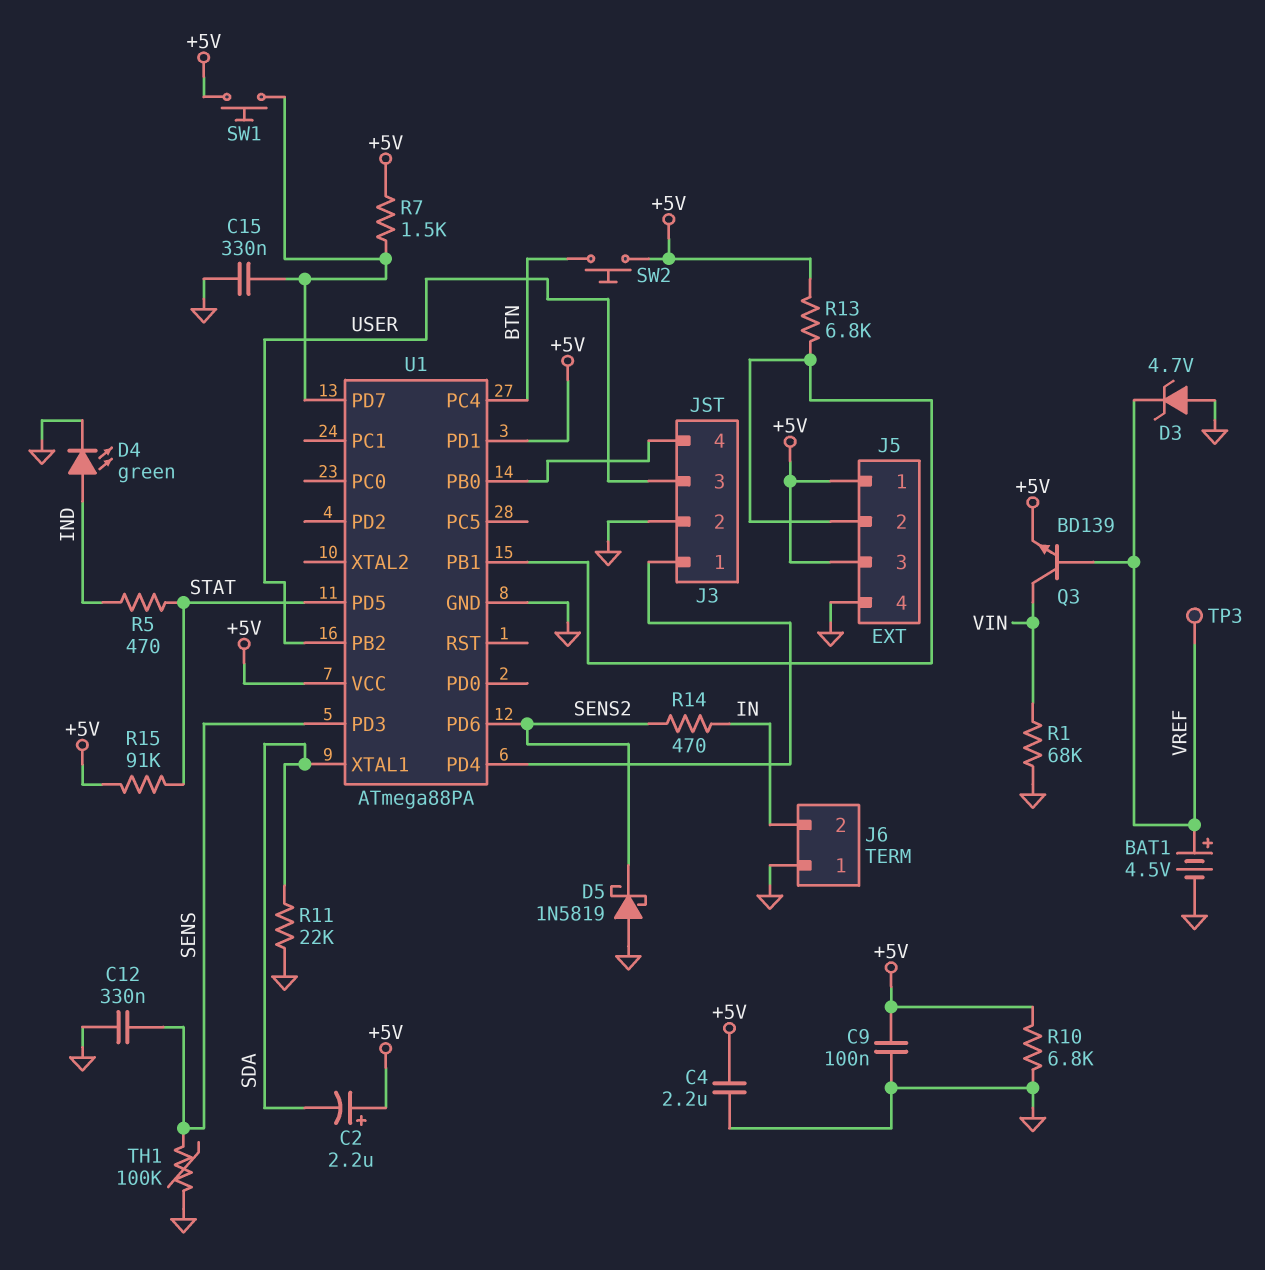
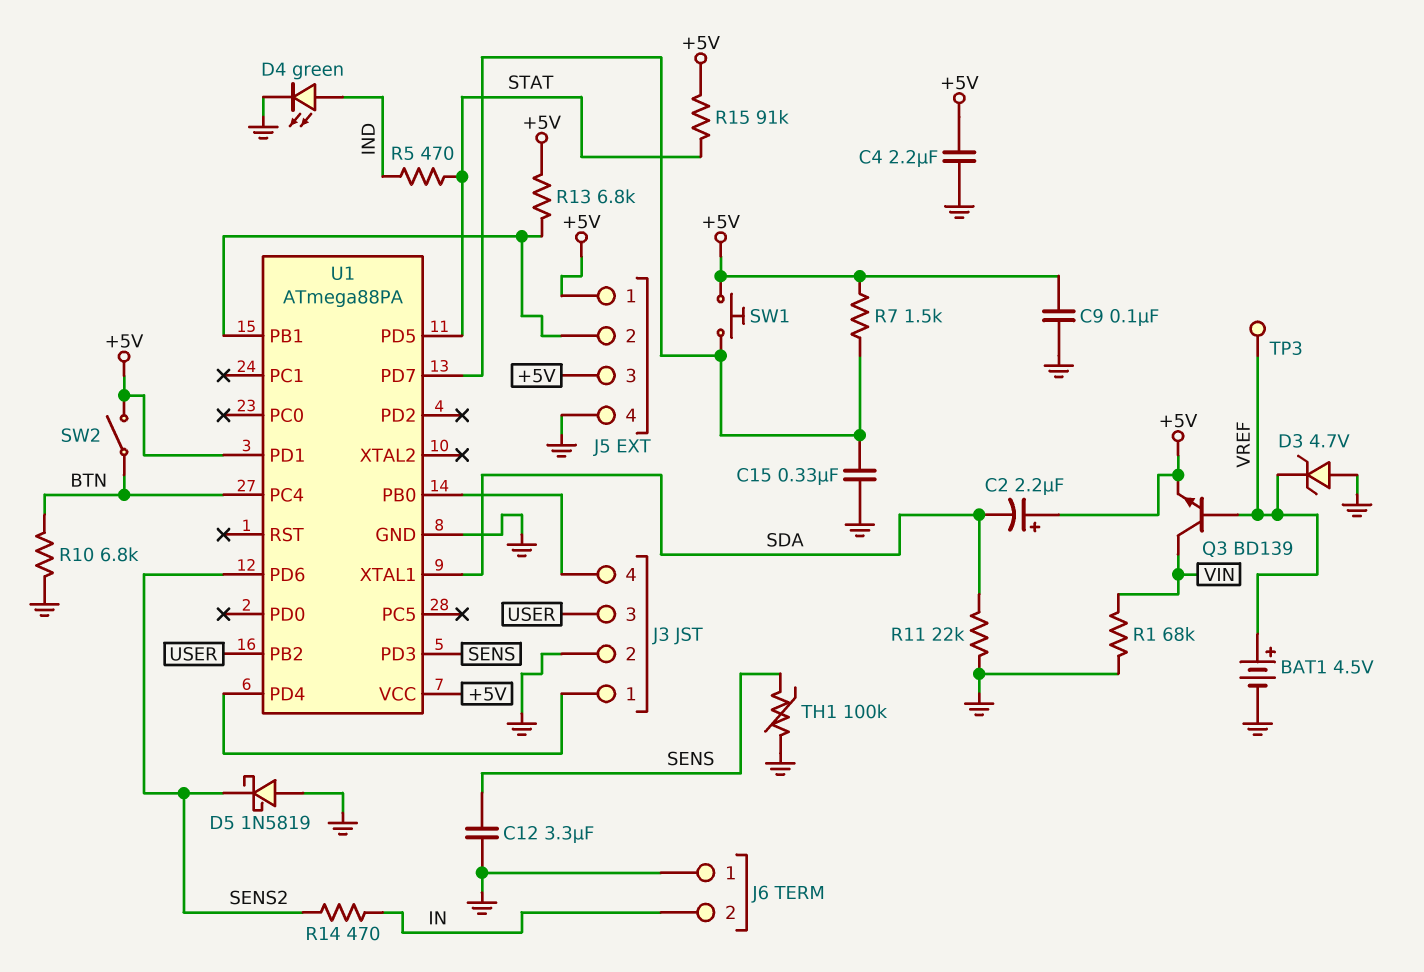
C12: 330nF (GND, SENS) -> 3.3uF (GND, SENS)
R10: 6.8k (+5V, GND) -> 6.8k (BTN, GND)
SW2: button (+5V, BTN) -> switch (+5V, BTN)

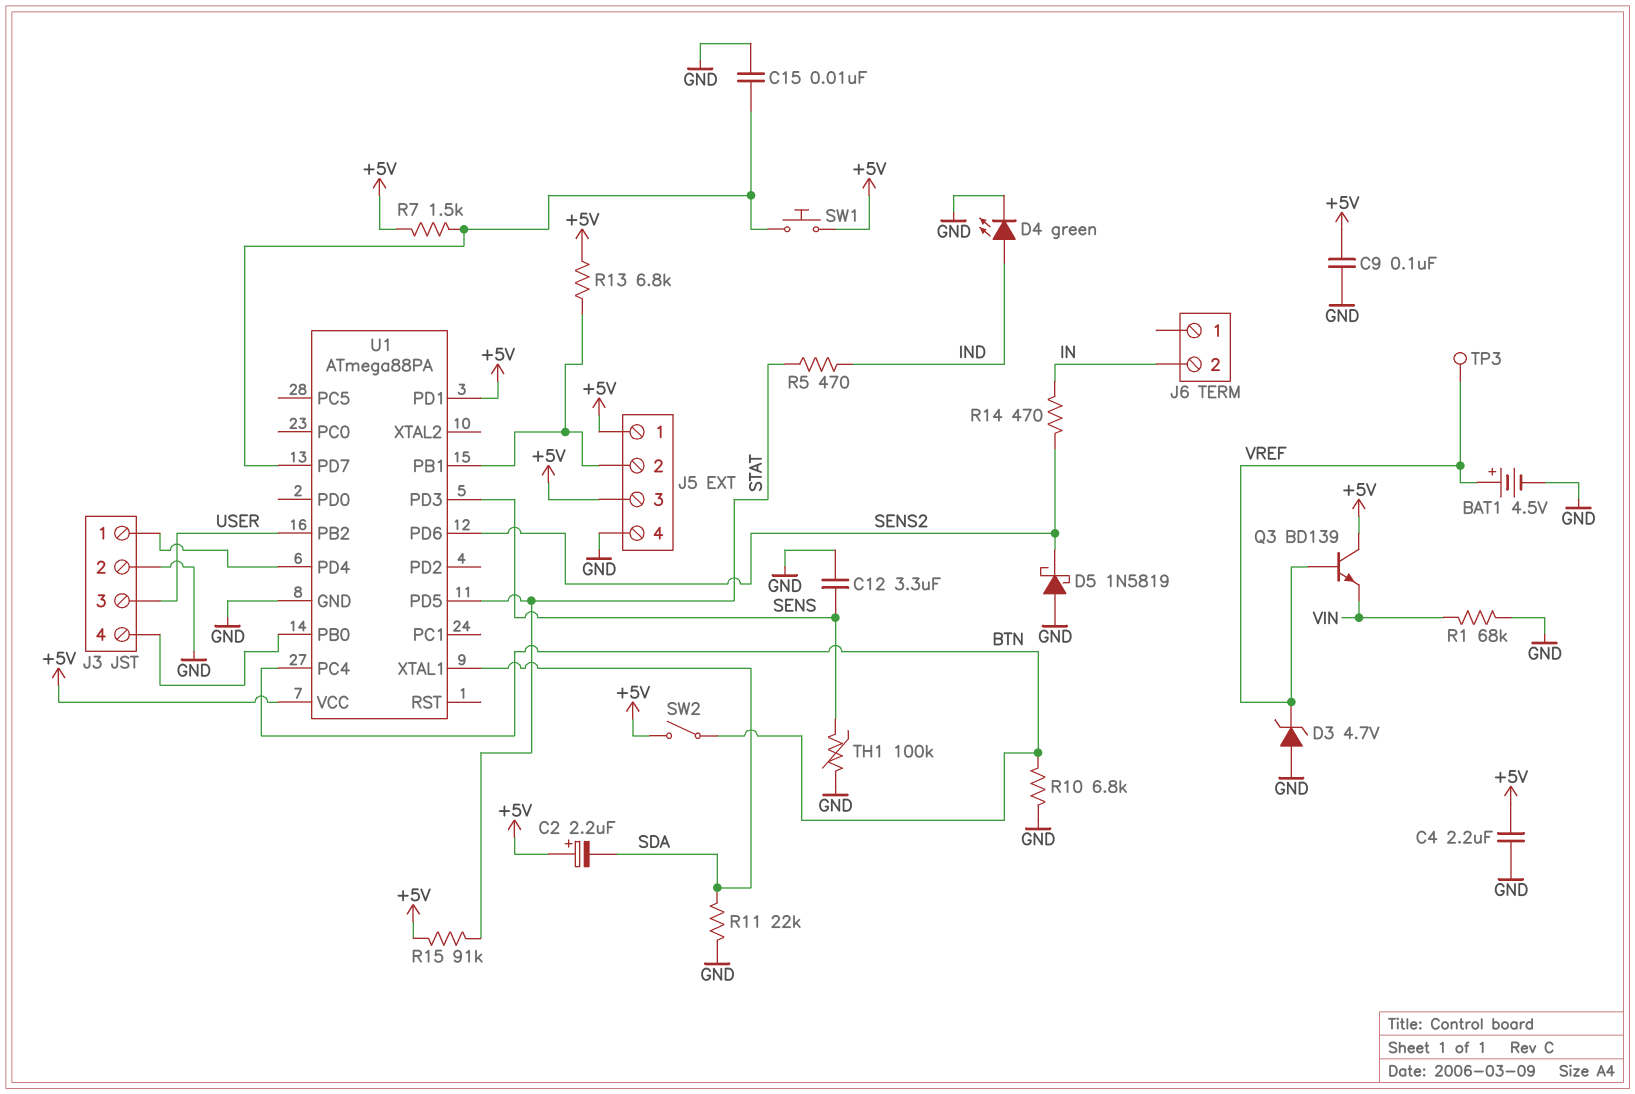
C15: 330nF (GND, U1/PD7) -> 10nF (GND, U1/PD7)
J6 pin 1: GND -> none
Q3: NPN BD139 (B VREF, C VIN, E +5V) -> NPN BD139 (B VREF, C +5V, E VIN)

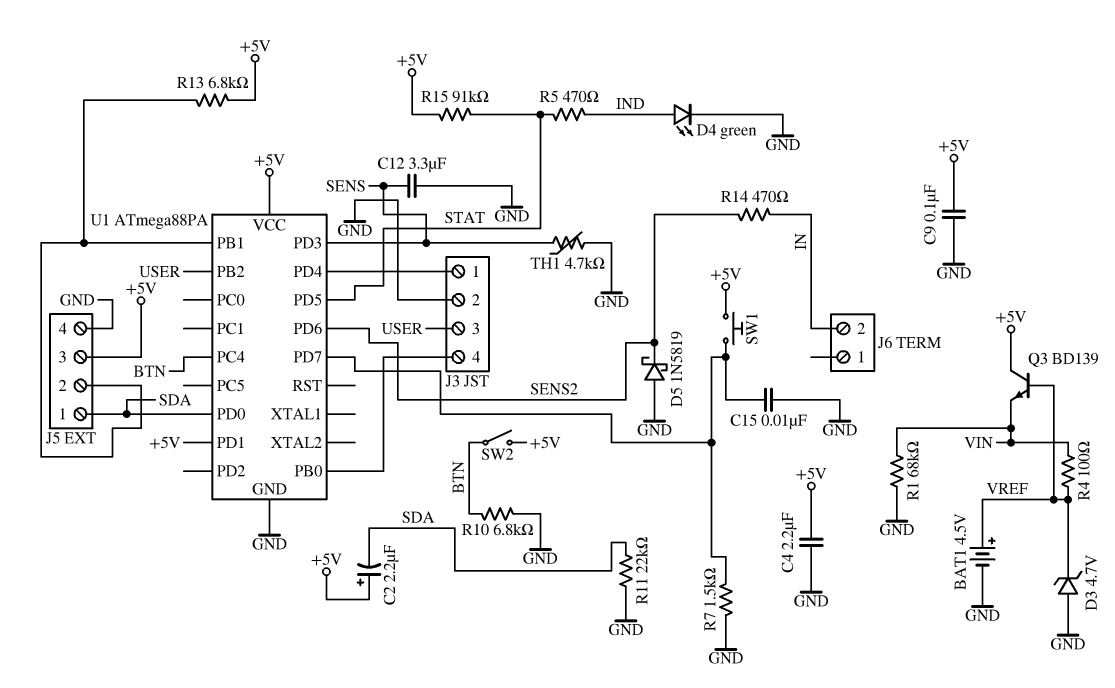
J5 pin 1: +5V -> SDA
R4: none -> 100 (VIN, VREF)
R7: 1.5k (+5V, U1/PD7) -> 1.5k (GND, U1/PD7)
TH1: 100k (GND, SENS) -> 4.7k (GND, SENS)
TP3: test point (VREF) -> none
U1 pin PD0: none -> SDA
U1 pin XTAL1: SDA -> none

